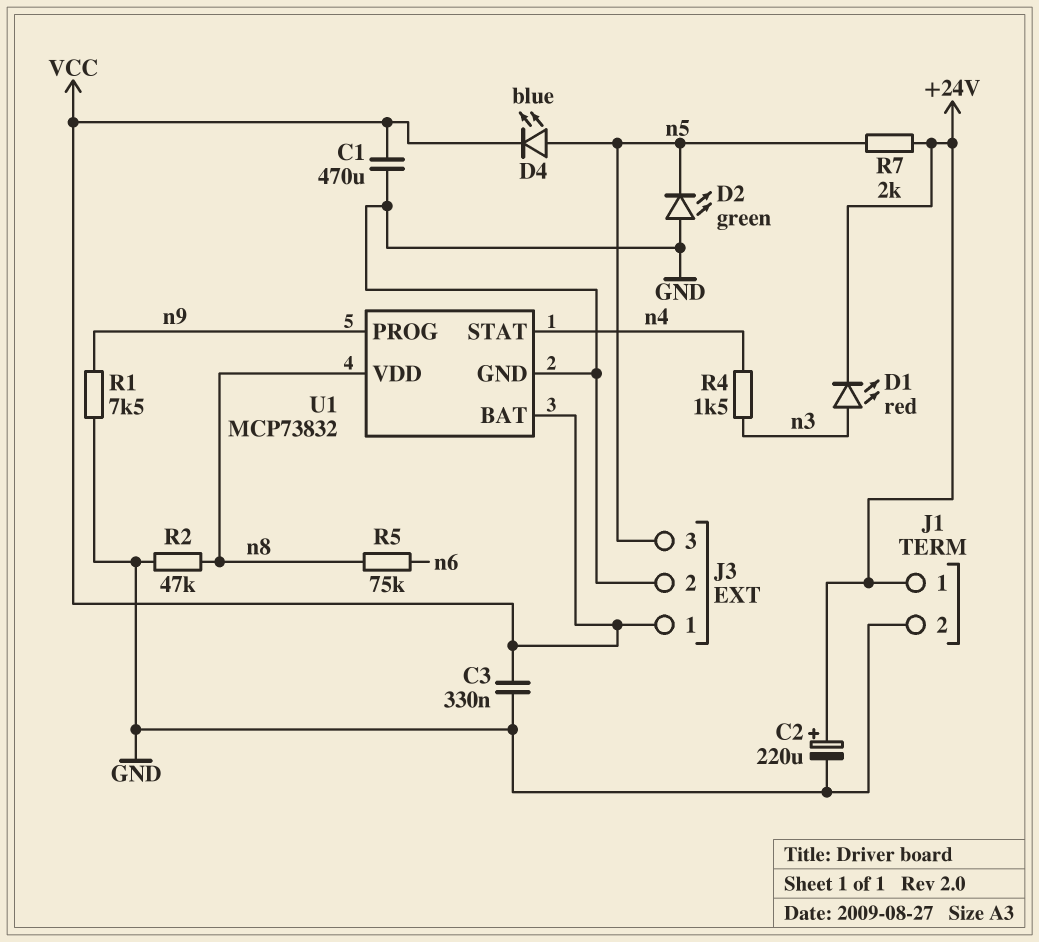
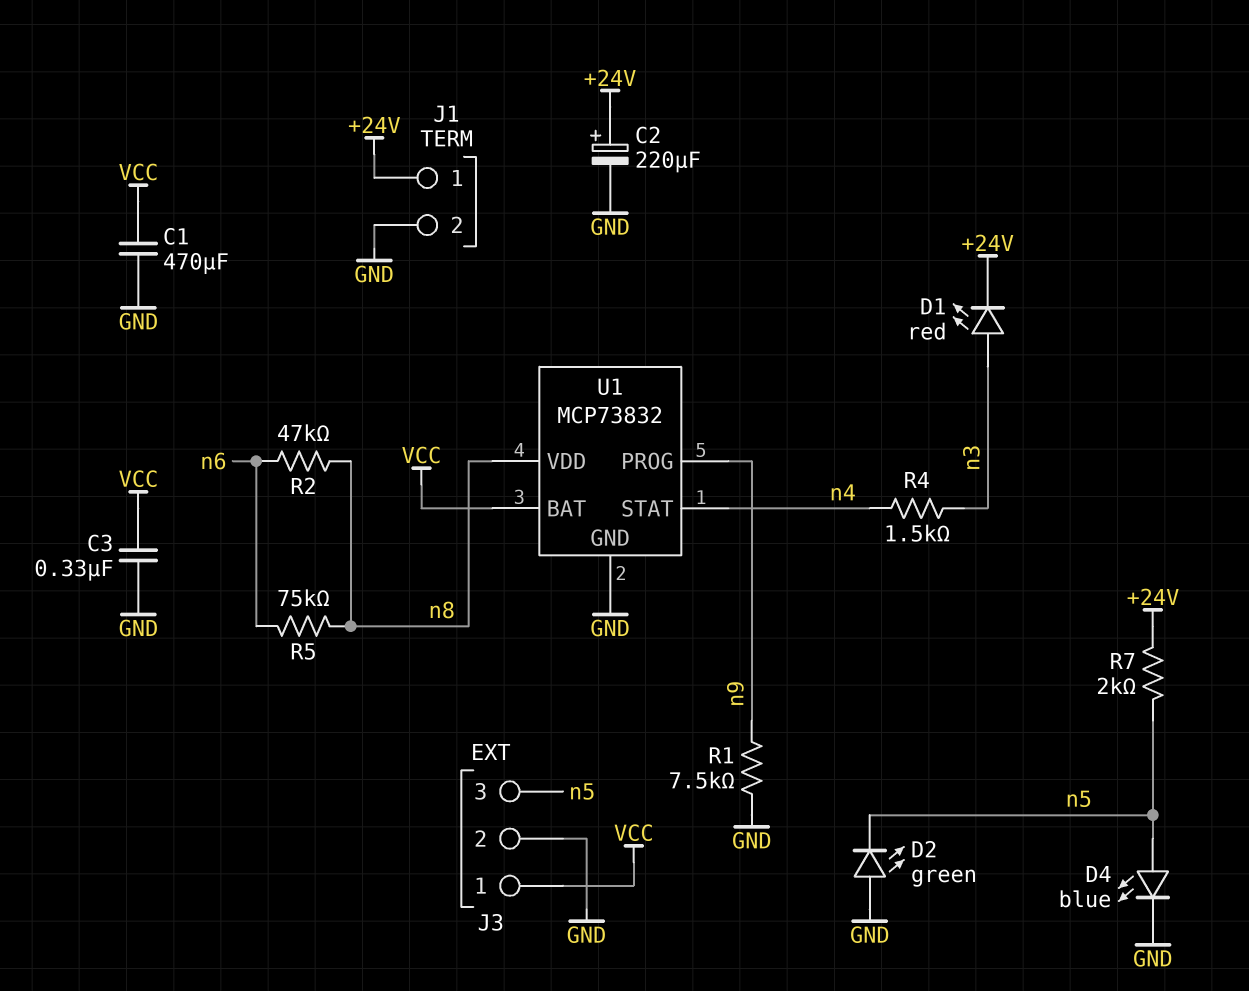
D4: LED blue (A n5, K VCC) -> LED blue (A n5, K GND)
R2: 47k (GND, n8) -> 47k (n6, n8)

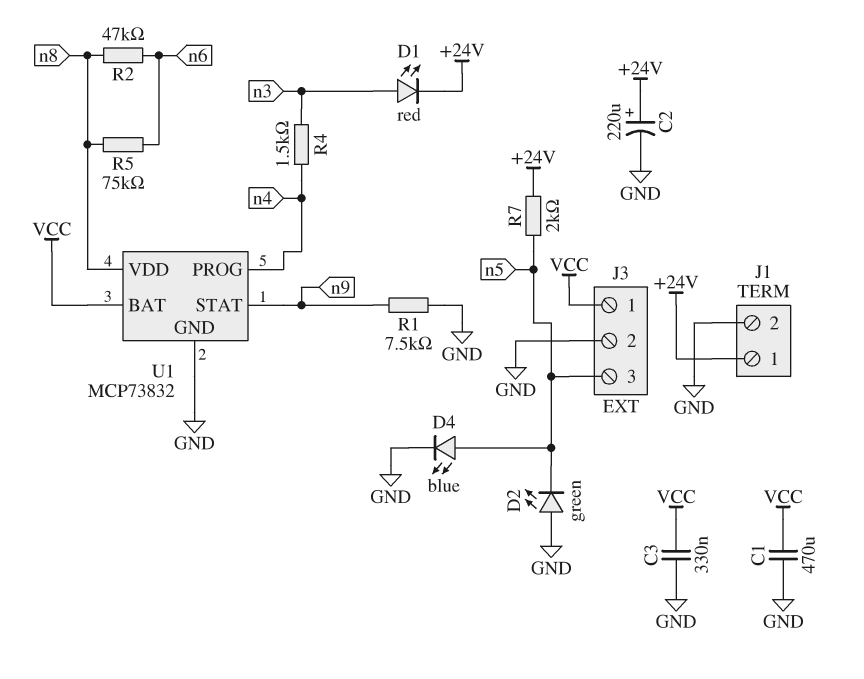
U1 pin PROG: n9 -> n4
U1 pin STAT: n4 -> n9

